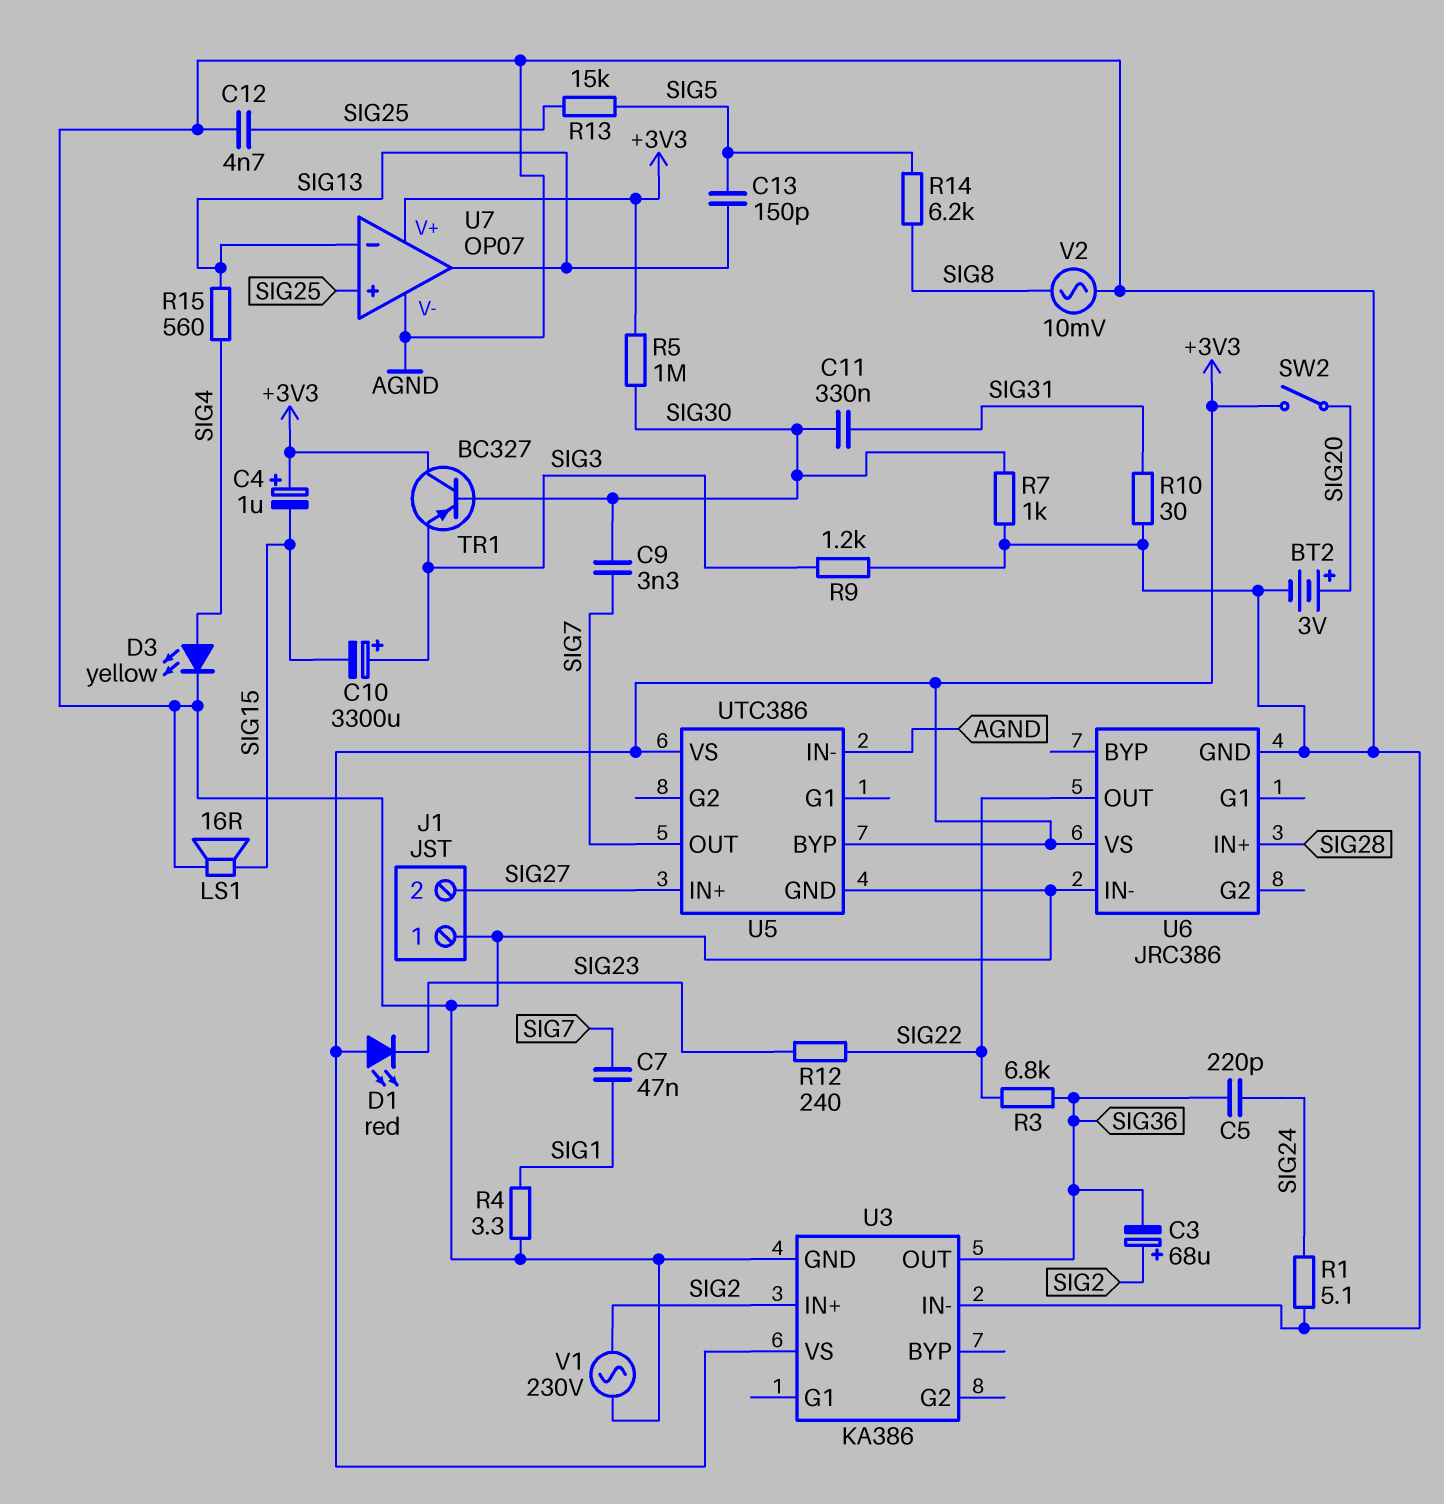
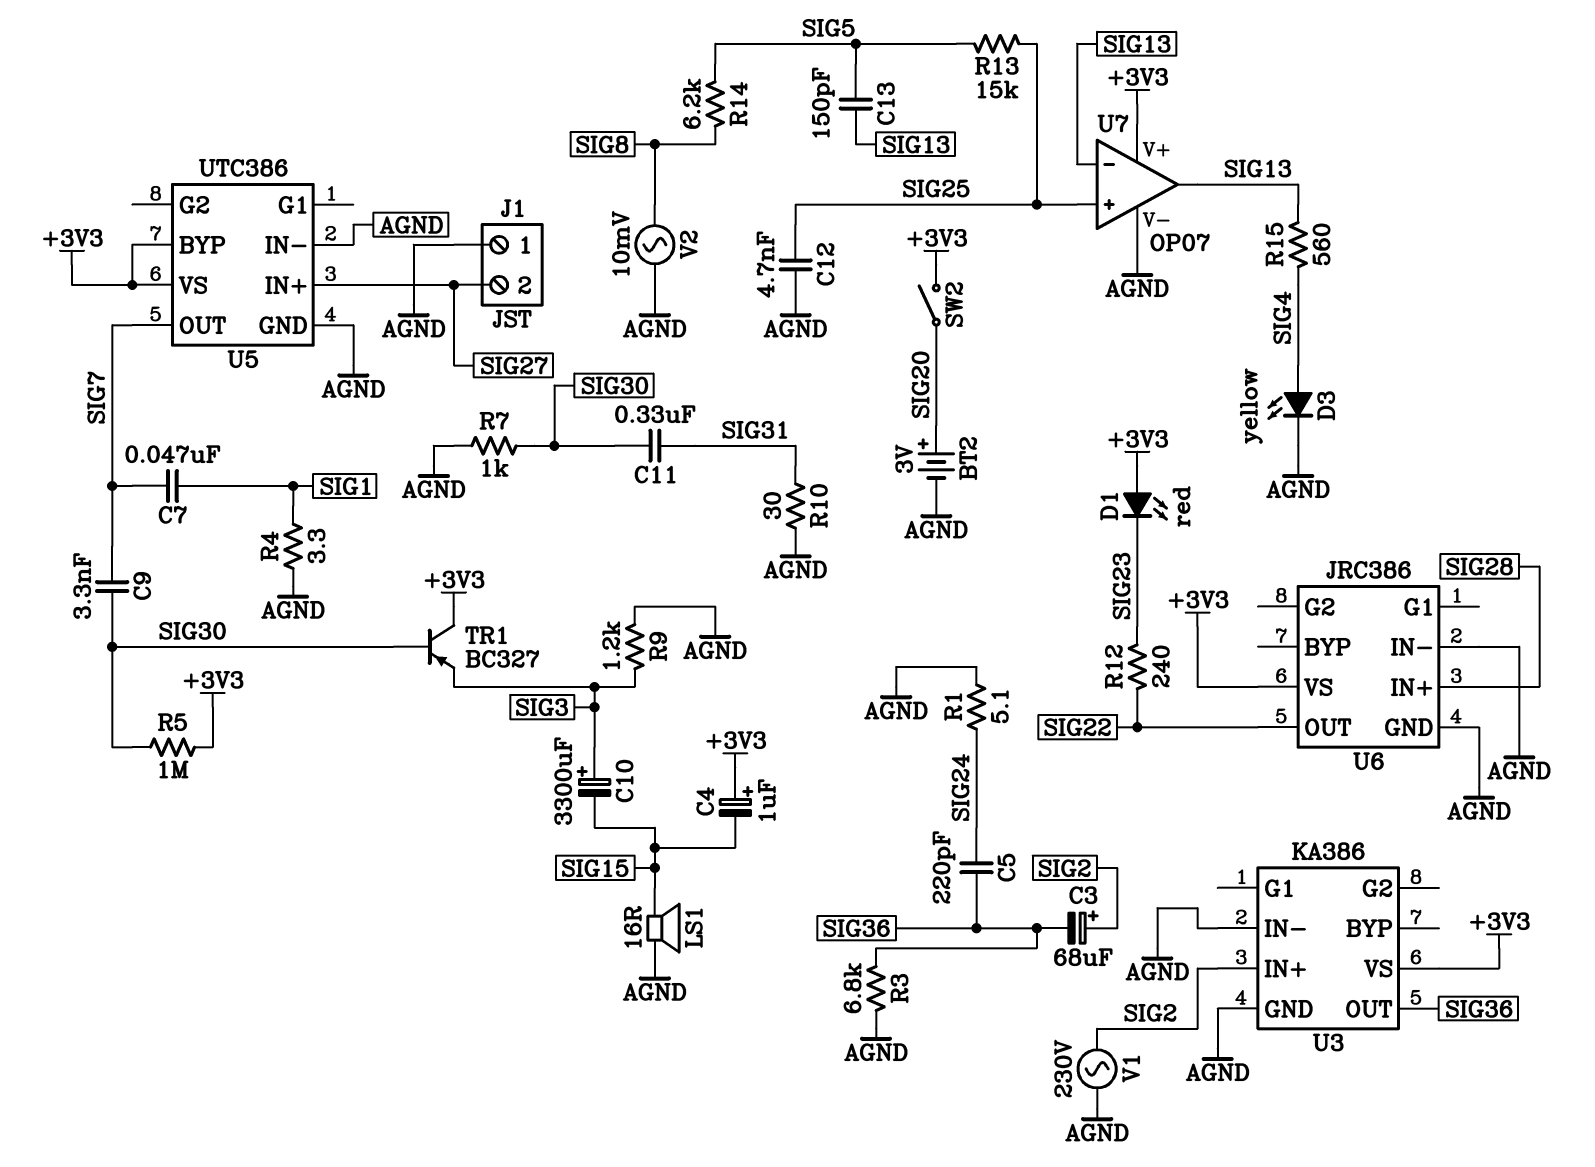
R3: 6.8k (SIG22, SIG36) -> 6.8k (AGND, SIG36)

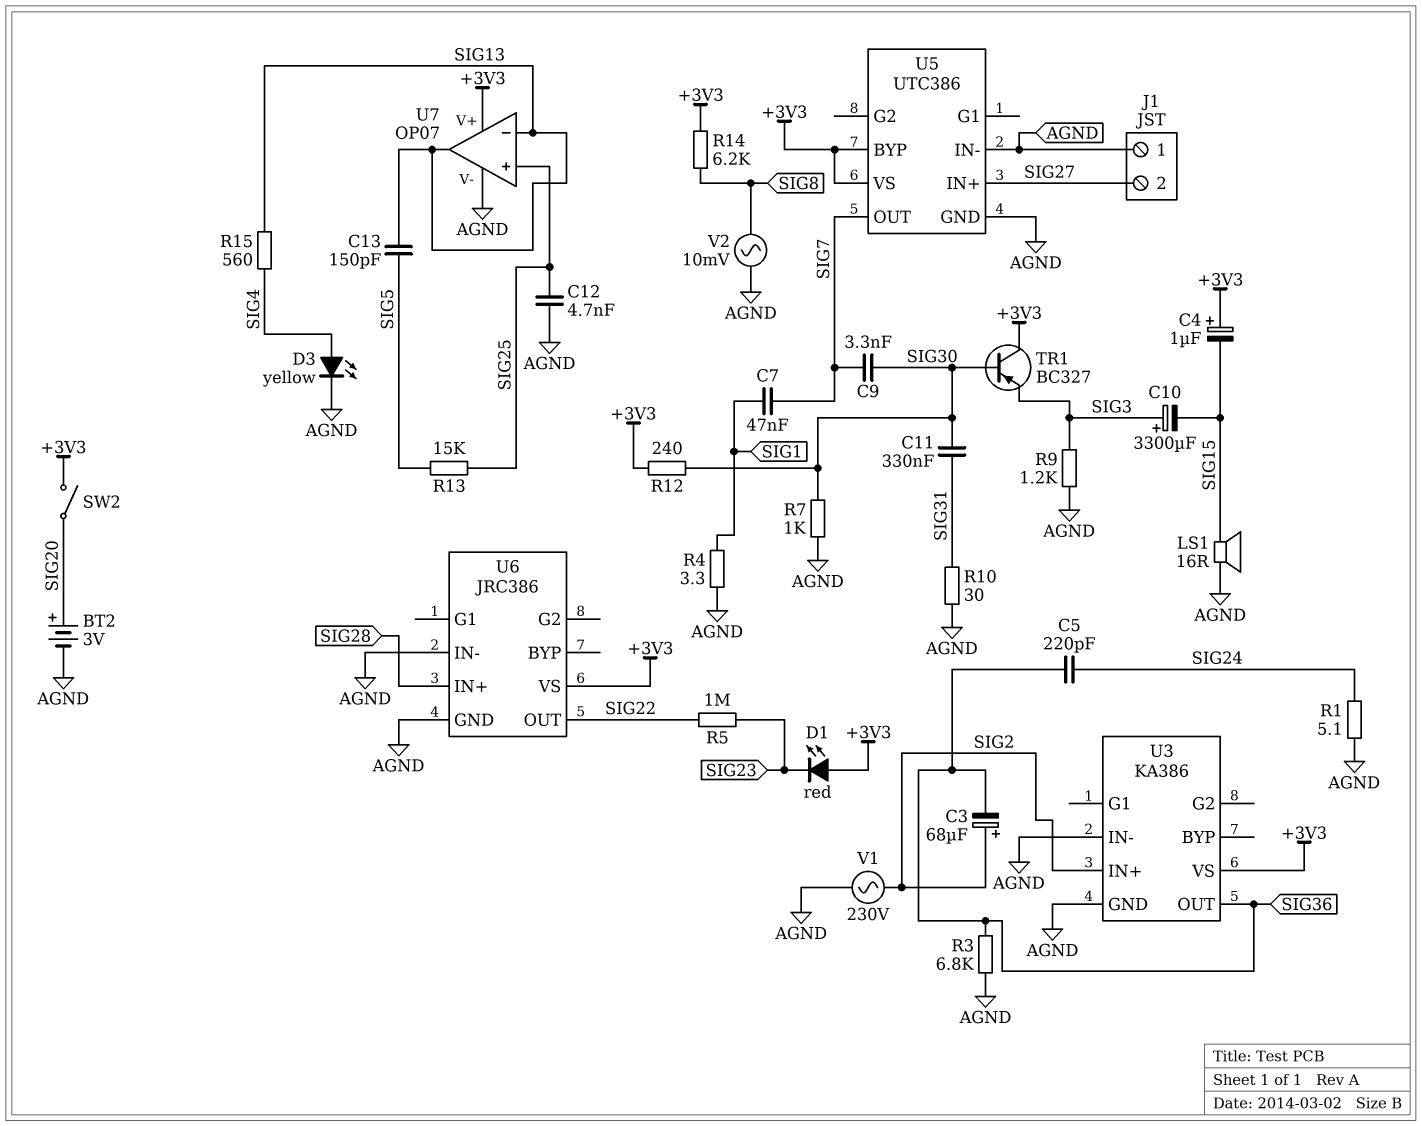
R5: 1M (+3V3, SIG30) -> 1M (SIG22, SIG23)
R12: 240 (SIG22, SIG23) -> 240 (+3V3, SIG30)
R14: 6.2k (SIG5, SIG8) -> 6.2k (+3V3, SIG8)

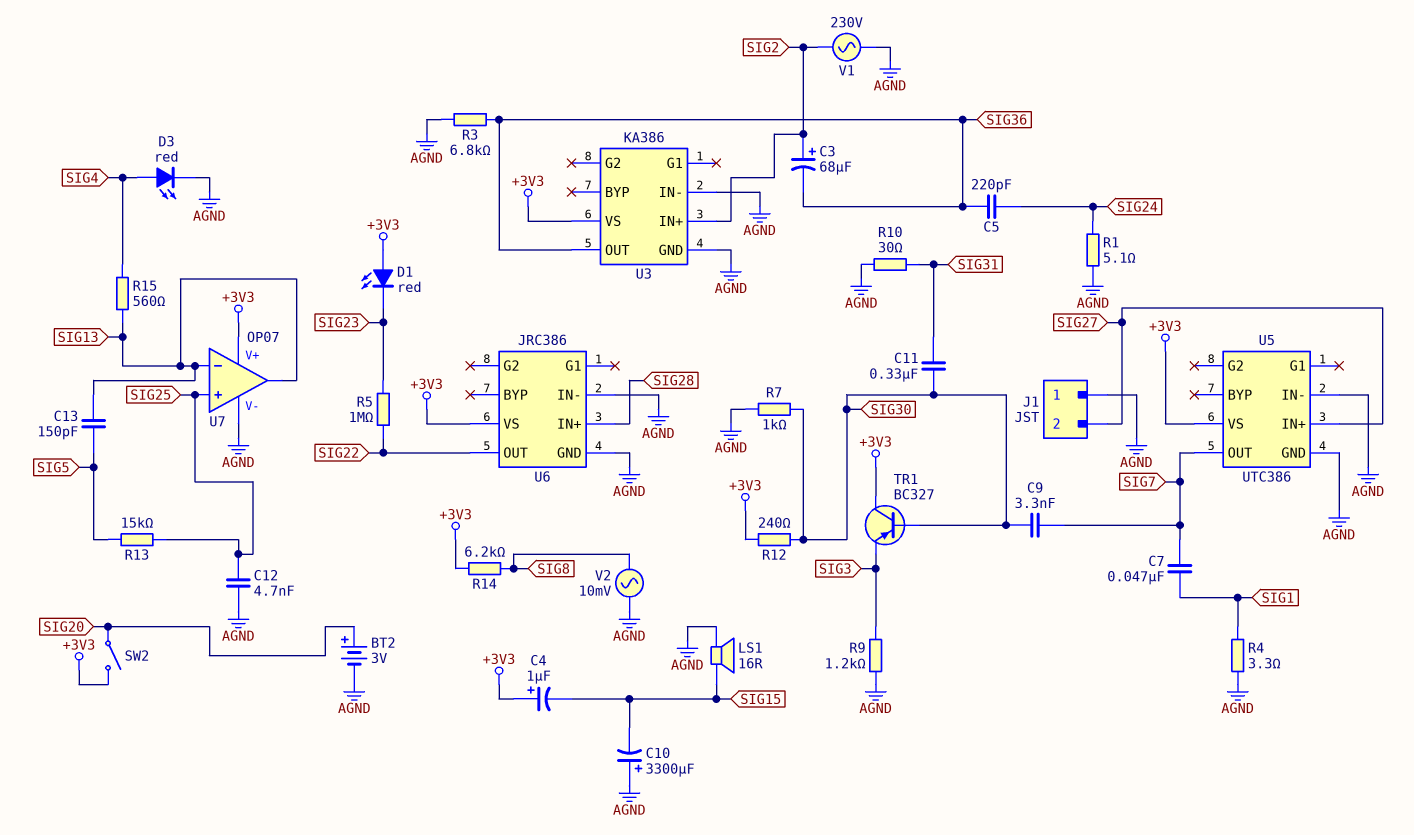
C10: 3300uF (plus SIG3, minus SIG15) -> 3300uF (plus AGND, minus SIG15)
D3: LED yellow (A SIG4, K AGND) -> LED red (A SIG4, K AGND)
U5 pin BYP: +3V3 -> none

